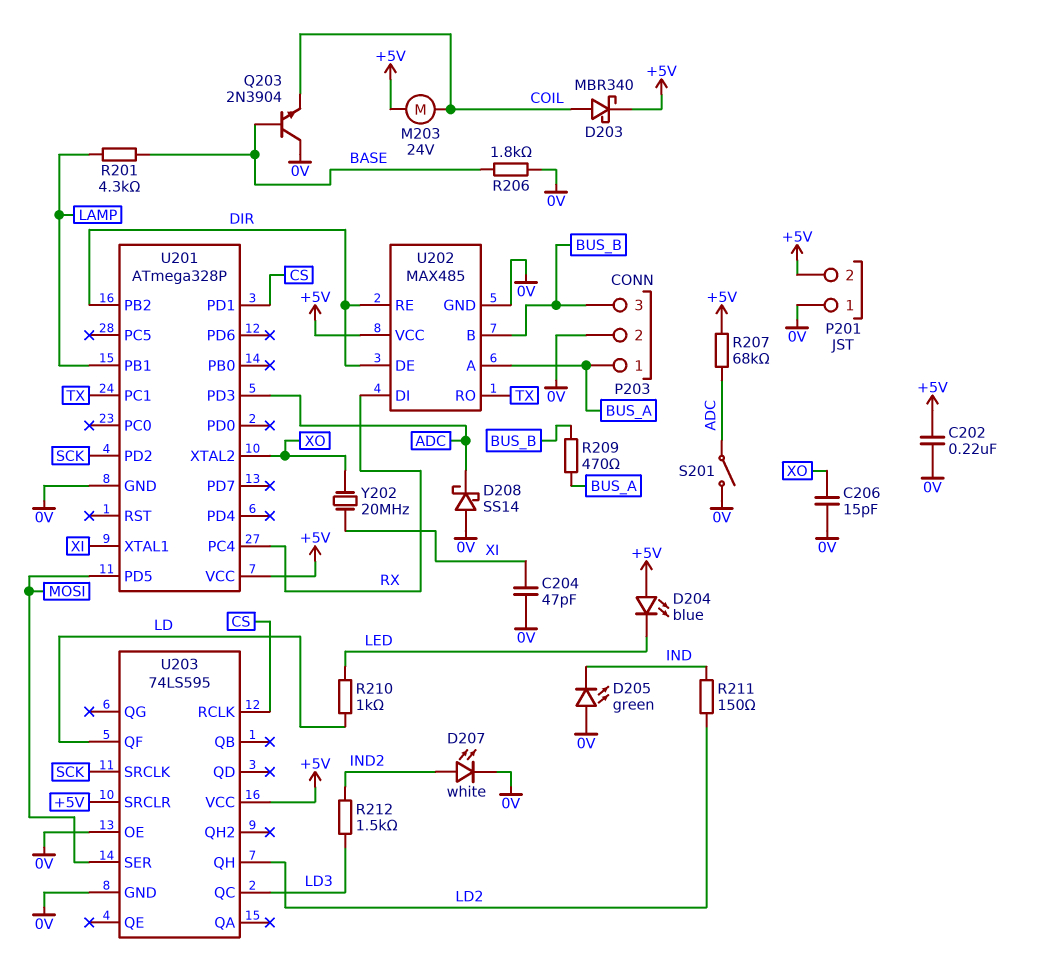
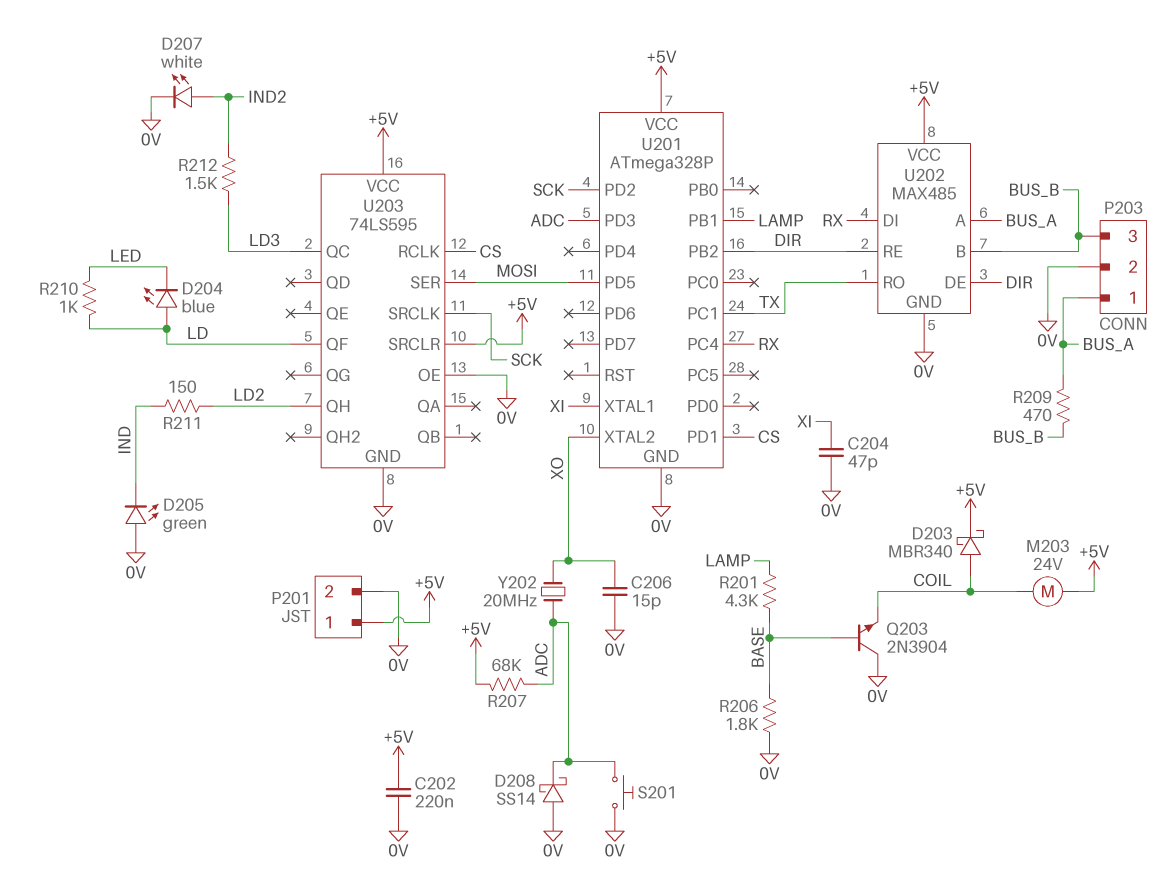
D204: LED blue (A +5V, K LED) -> LED blue (A LD, K LED)
P201 pin 1: 0V -> +5V
P201 pin 2: +5V -> 0V
S201: switch (0V, ADC) -> button (0V, ADC)
Y202: 20MHz (XI, XO) -> 20MHz (ADC, XO)

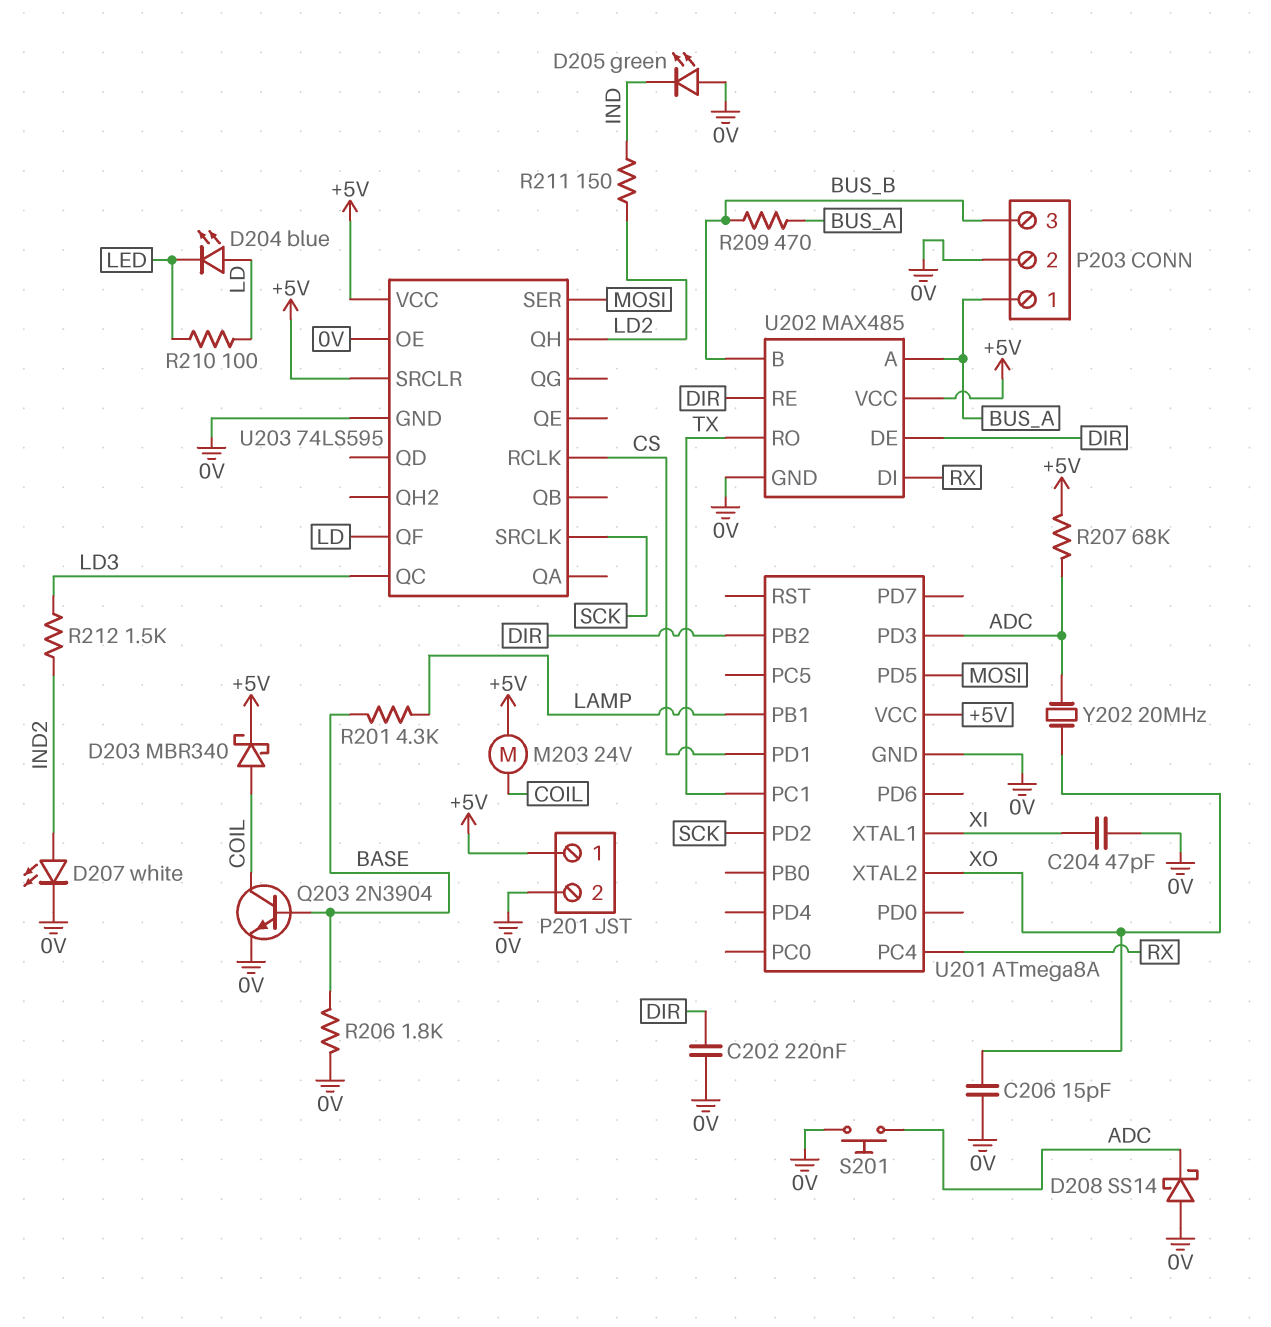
C202: 220nF (+5V, 0V) -> 220nF (0V, DIR)
Q203: NPN 2N3904 (B BASE, C 0V, E COIL) -> NPN 2N3904 (B BASE, C COIL, E 0V)
R210: 1k (LD, LED) -> 100 (LD, LED)
U201: ATmega328P -> ATmega8A

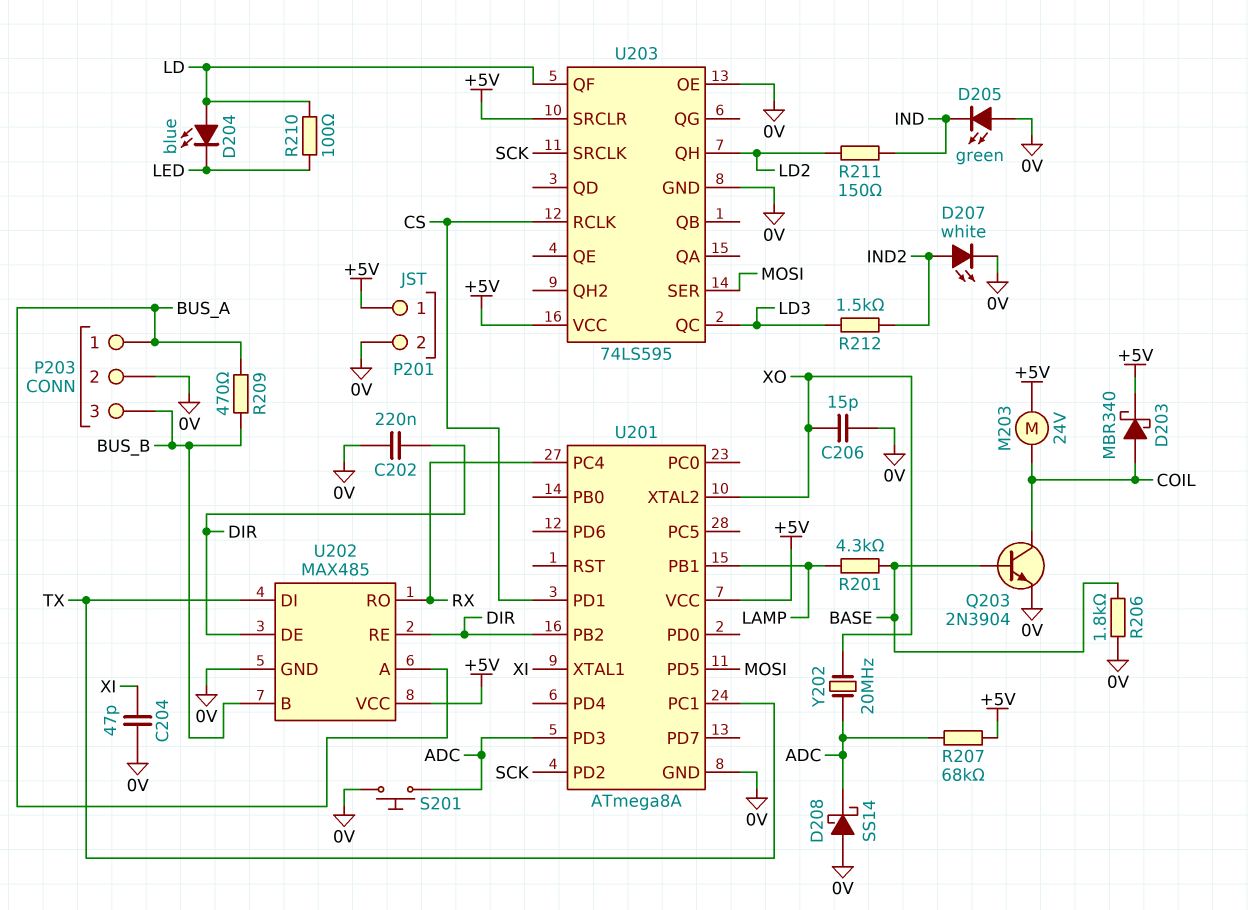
U202 pin DI: RX -> TX
U202 pin RO: TX -> RX

